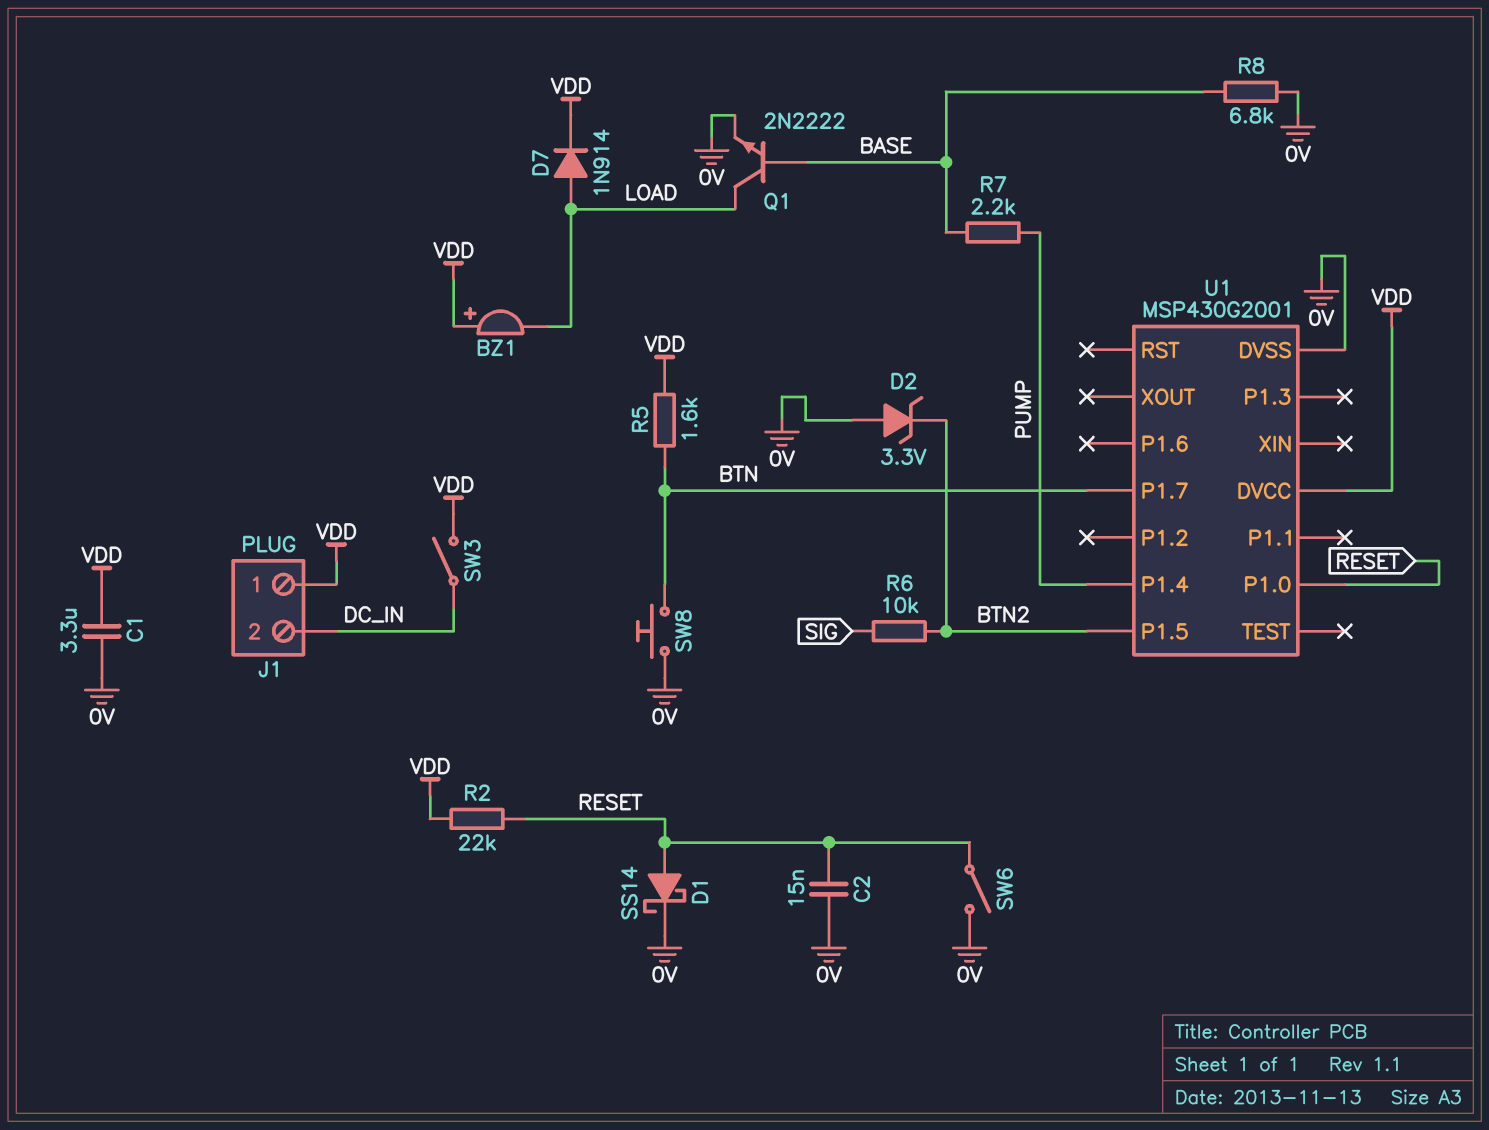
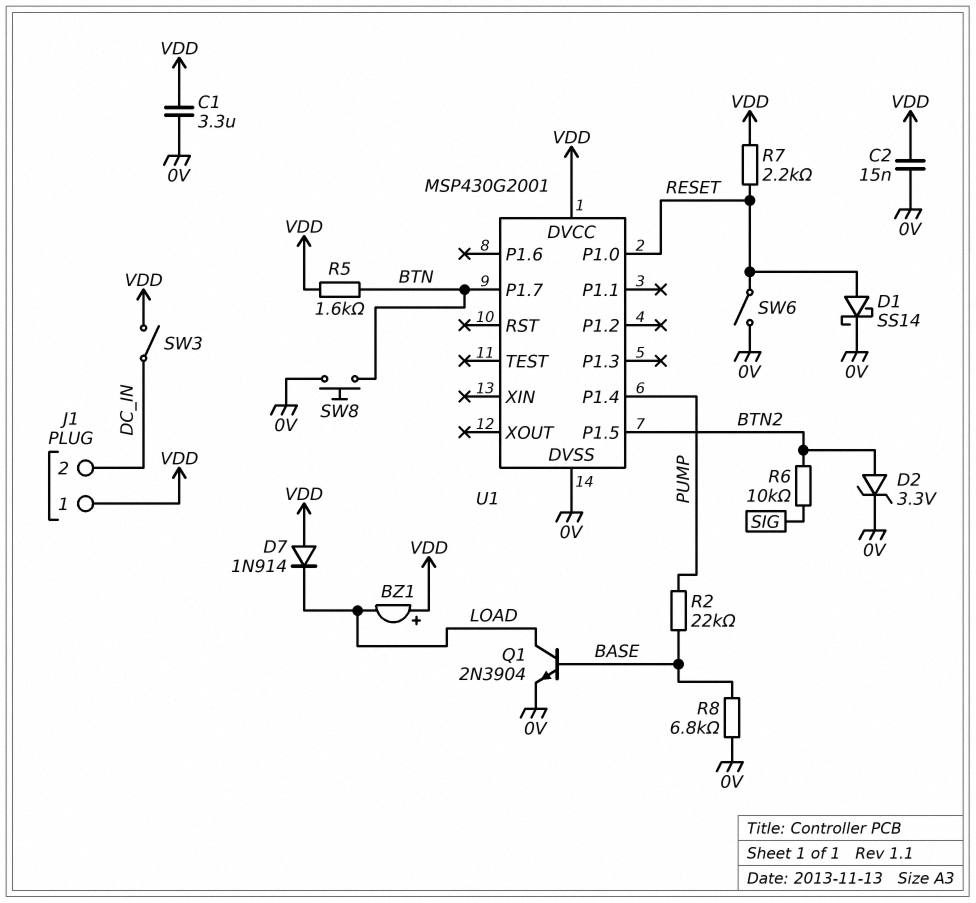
C2: 15nF (0V, RESET) -> 15nF (0V, VDD)
D2: zener 3.3V (A 0V, K BTN2) -> zener 3.3V (A BTN2, K 0V)
D7: diode 1N914 (A LOAD, K VDD) -> diode 1N914 (A VDD, K LOAD)
Q1: NPN 2N2222 (B BASE, C LOAD, E 0V) -> NPN 2N3904 (B BASE, C LOAD, E 0V)
R2: 22k (RESET, VDD) -> 22k (BASE, PUMP)
R7: 2.2k (BASE, PUMP) -> 2.2k (RESET, VDD)

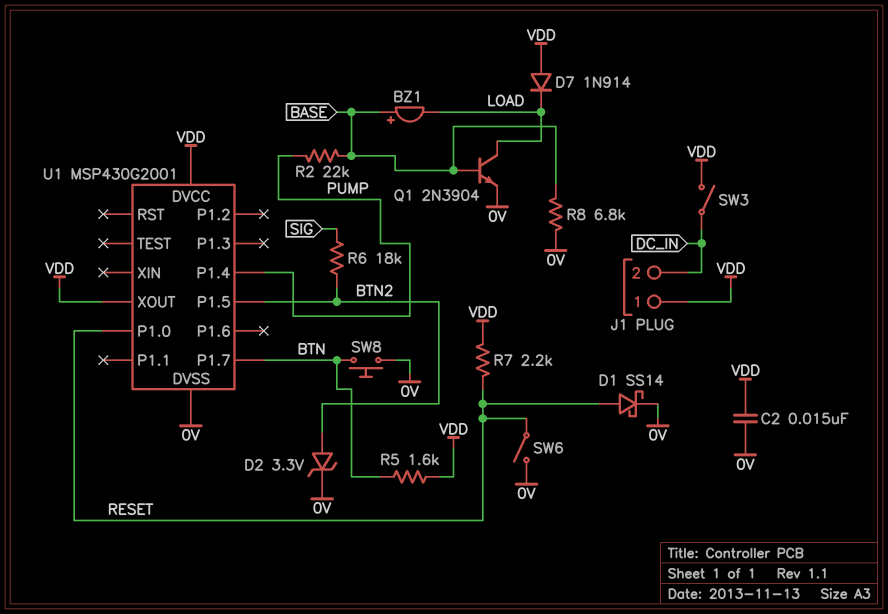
BZ1: buzzer (plus VDD, minus LOAD) -> buzzer (plus BASE, minus LOAD)
C1: 3.3uF (0V, VDD) -> none
R6: 10k (BTN2, SIG) -> 18k (BTN2, SIG)
U1 pin XOUT: none -> VDD

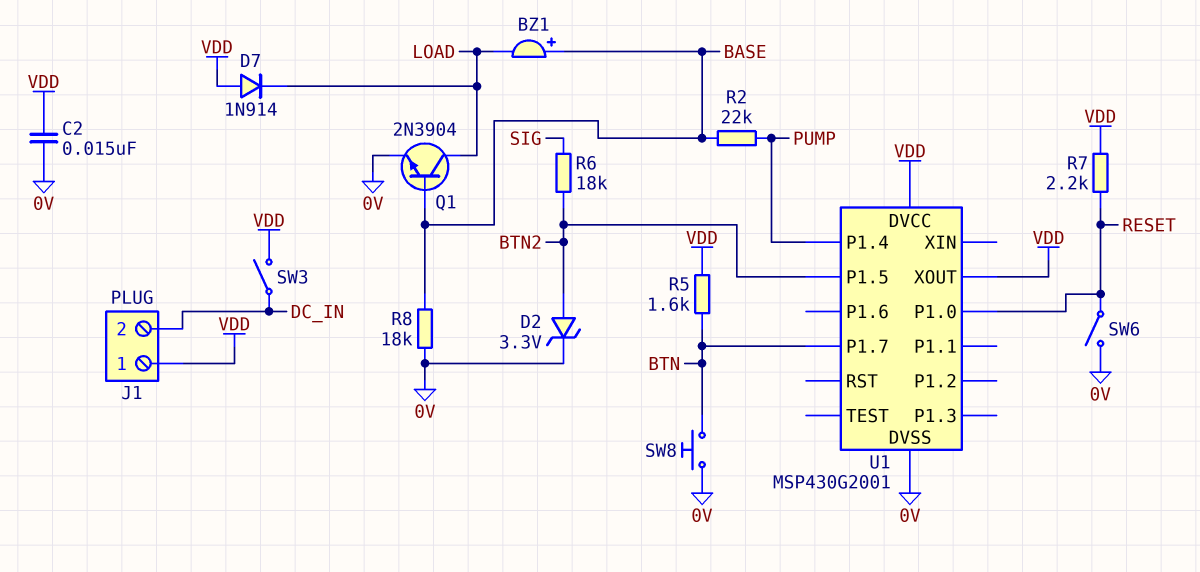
D1: schottky SS14 (A RESET, K 0V) -> none
R8: 6.8k (0V, BASE) -> 18k (0V, BASE)

